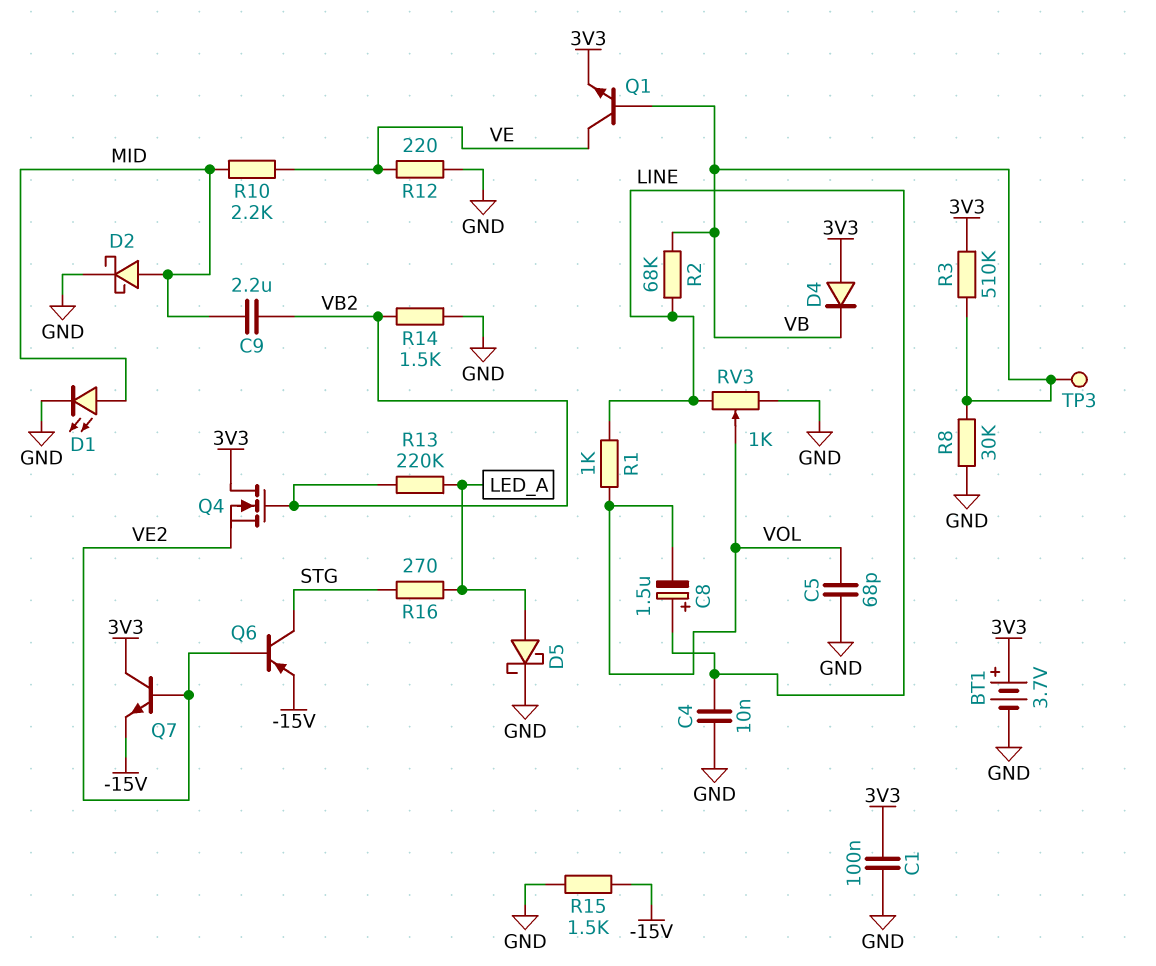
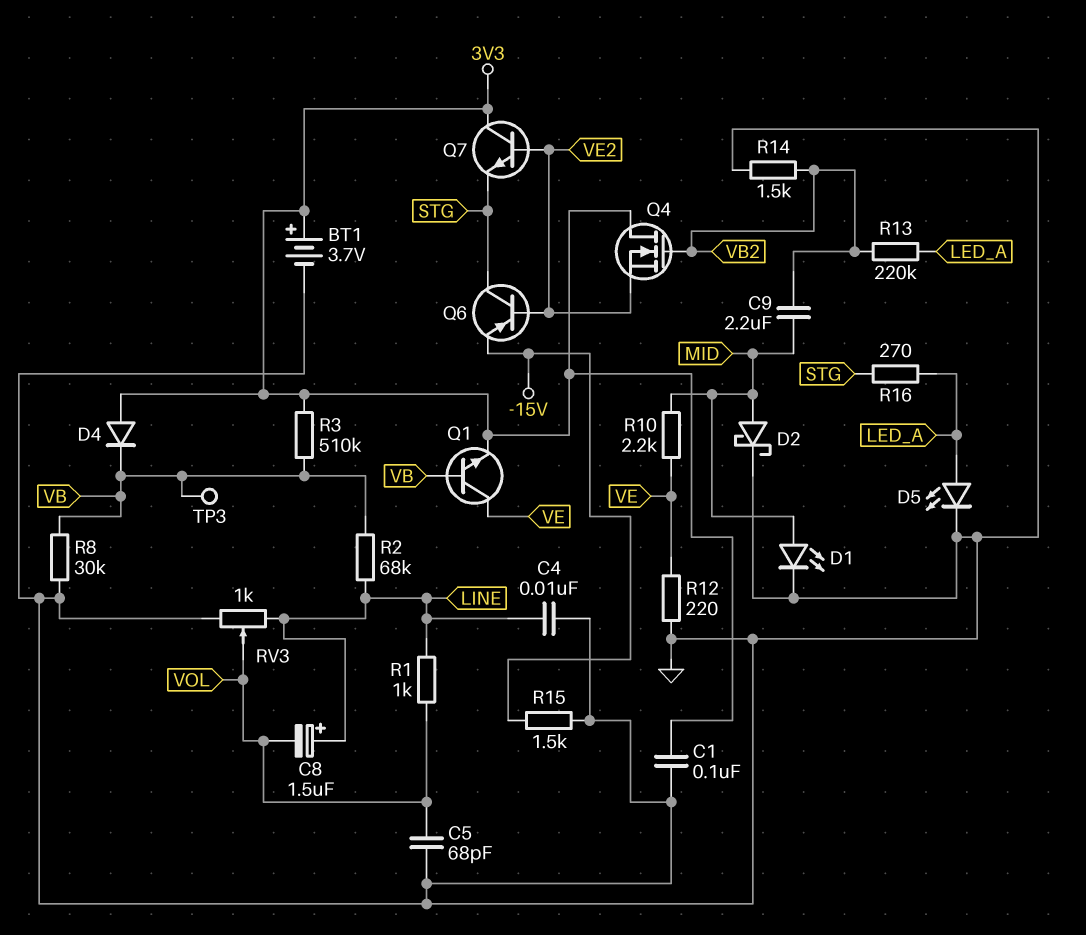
D5: schottky (A LED_A, K GND) -> LED (A LED_A, K GND)
Q7: NPN (B VE2, C 3V3, E -15V) -> NPN (B VE2, C 3V3, E STG)

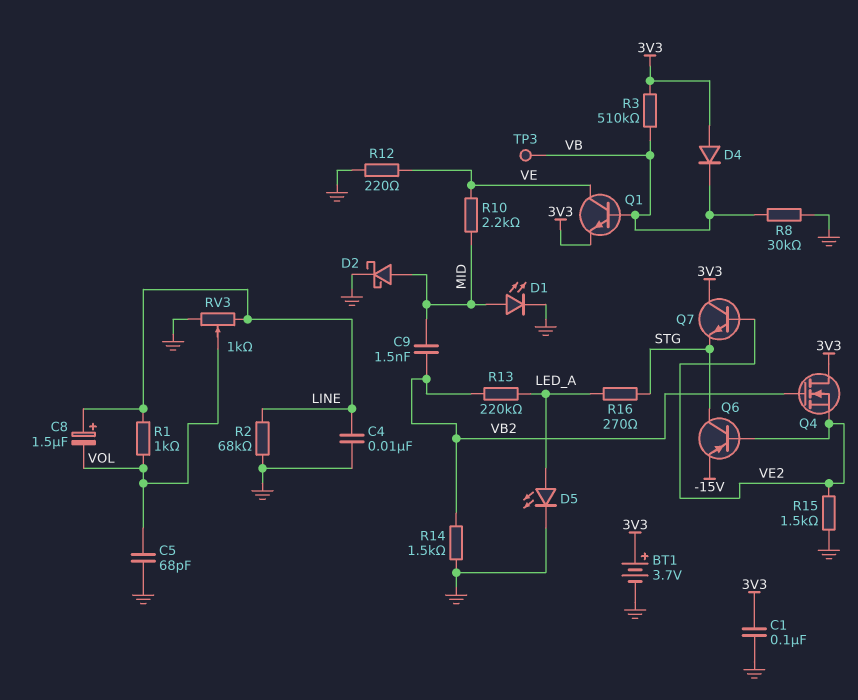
C9: 2.2uF (MID, VB2) -> 1.5nF (MID, VB2)
R2: 68k (LINE, VB) -> 68k (GND, LINE)
R15: 1.5k (-15V, GND) -> 1.5k (GND, VE2)

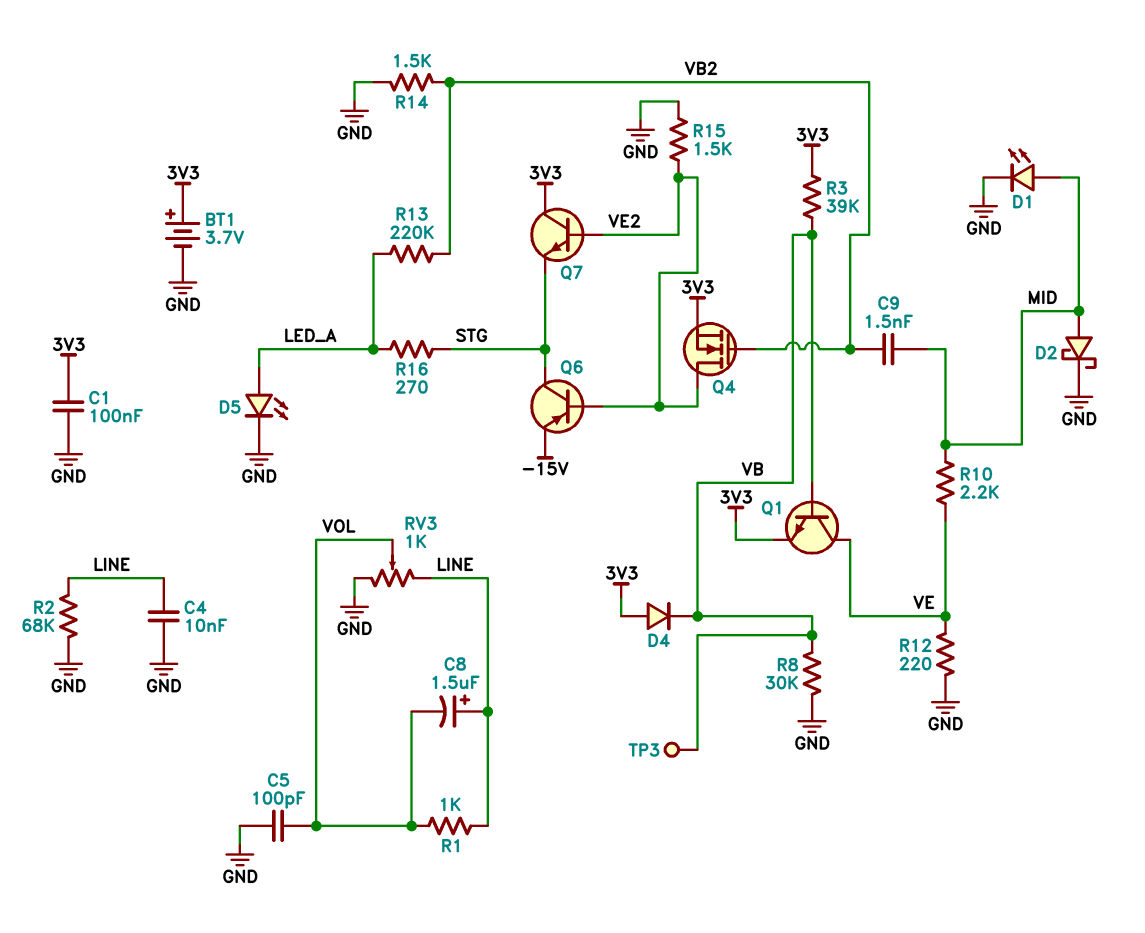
C5: 68pF (GND, VOL) -> 100pF (GND, VOL)
Q4: NMOS (G VB2, D 3V3, S VE2) -> NMOS (G VB2, D VE2, S 3V3)
R3: 510k (3V3, VB) -> 39k (3V3, VB)

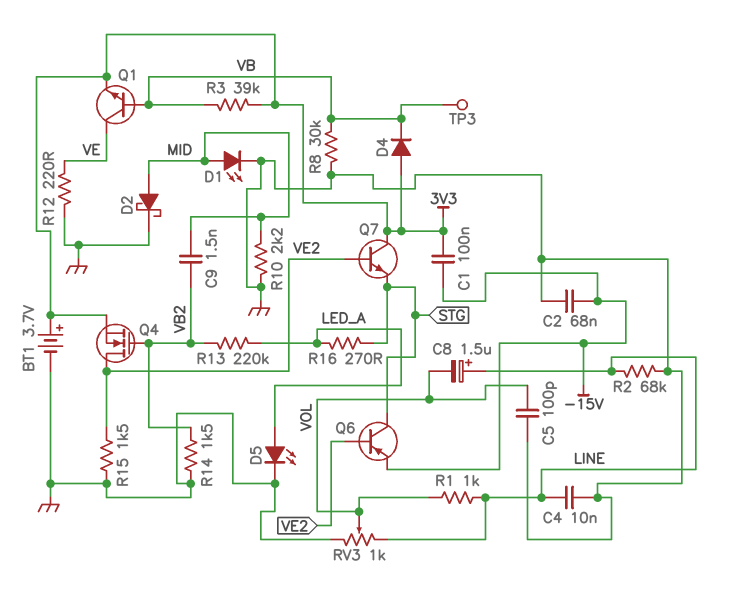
C1: 100nF (3V3, GND) -> 100nF (-15V, 3V3)
C2: none -> 68nF (-15V, GND)
R10: 2.2k (MID, VE) -> 2.2k (GND, MID)

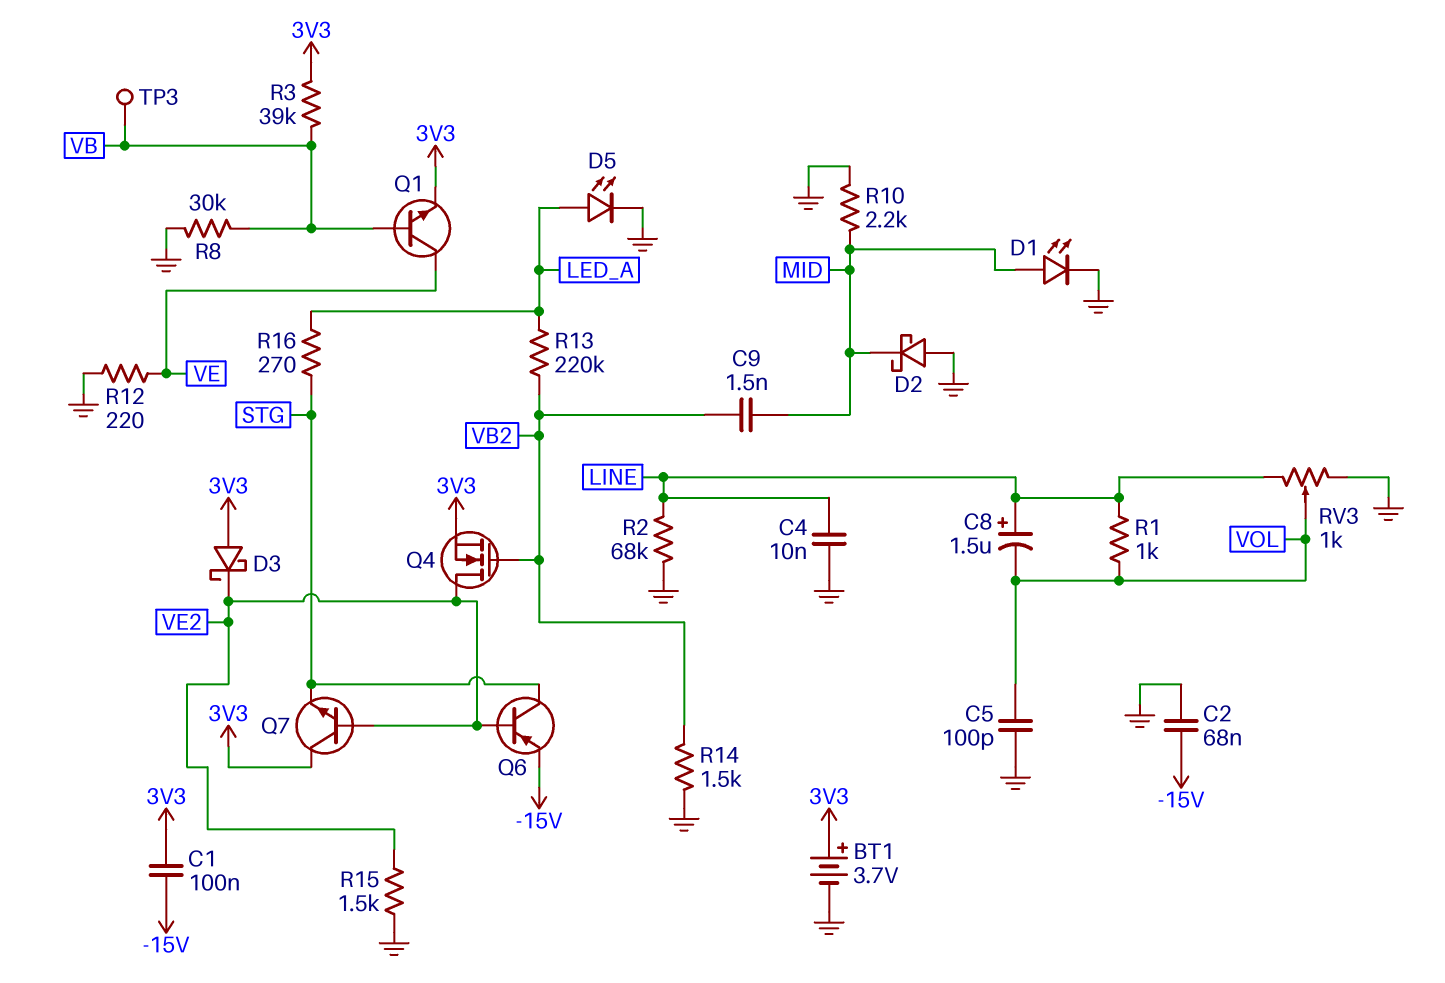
D2: schottky (A MID, K GND) -> schottky (A GND, K MID)
D3: none -> schottky (A 3V3, K VE2)
D4: diode (A 3V3, K VB) -> none

